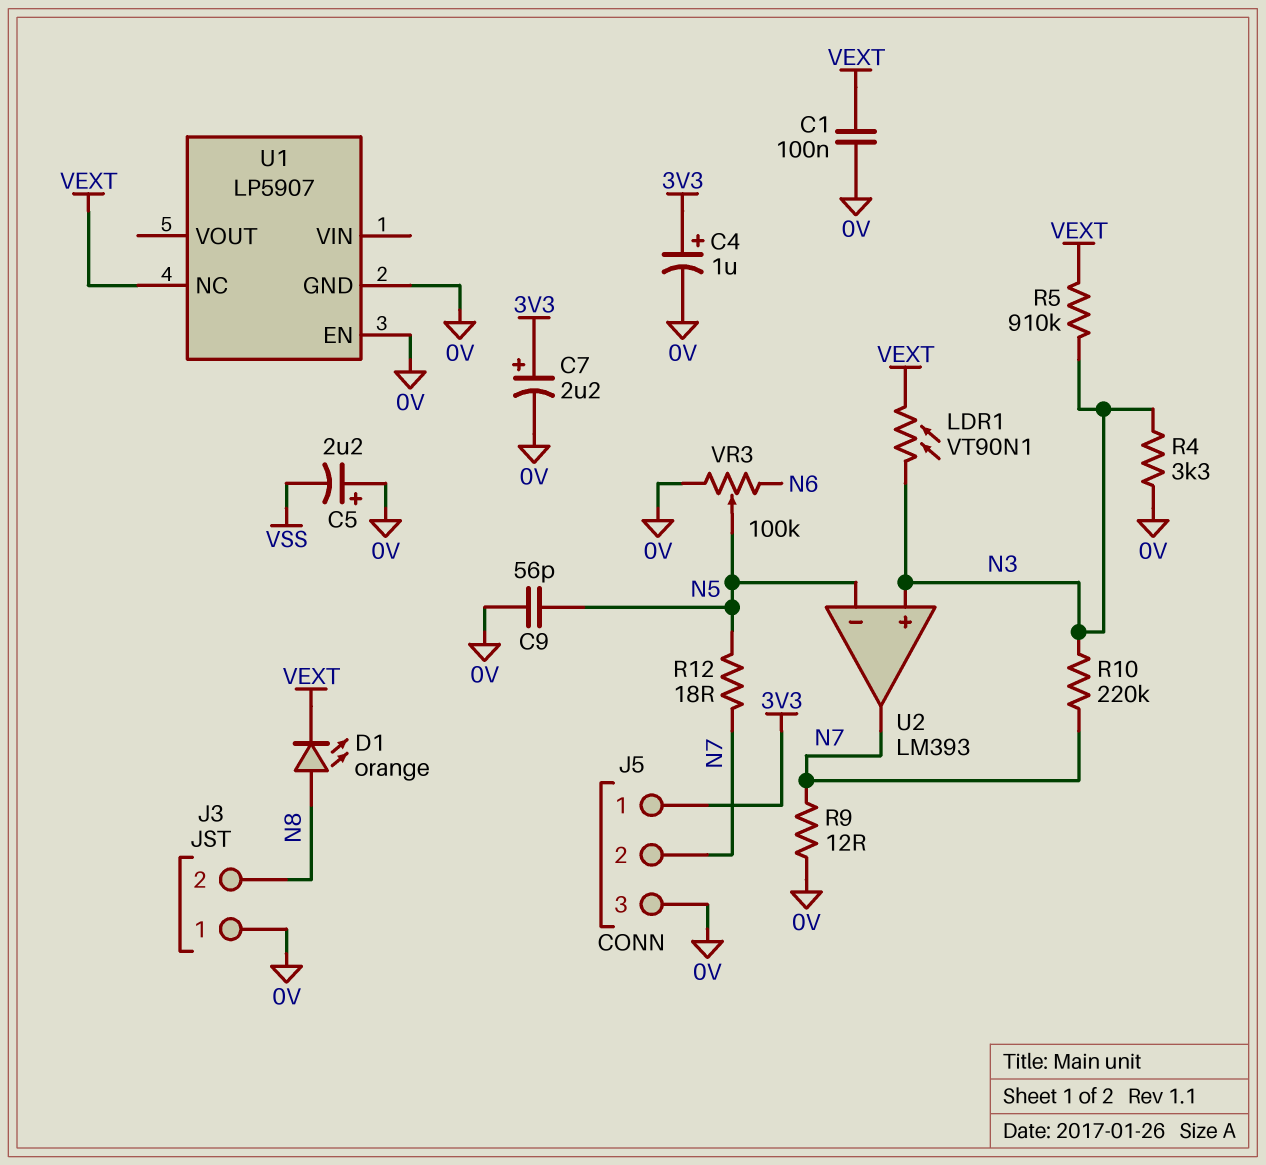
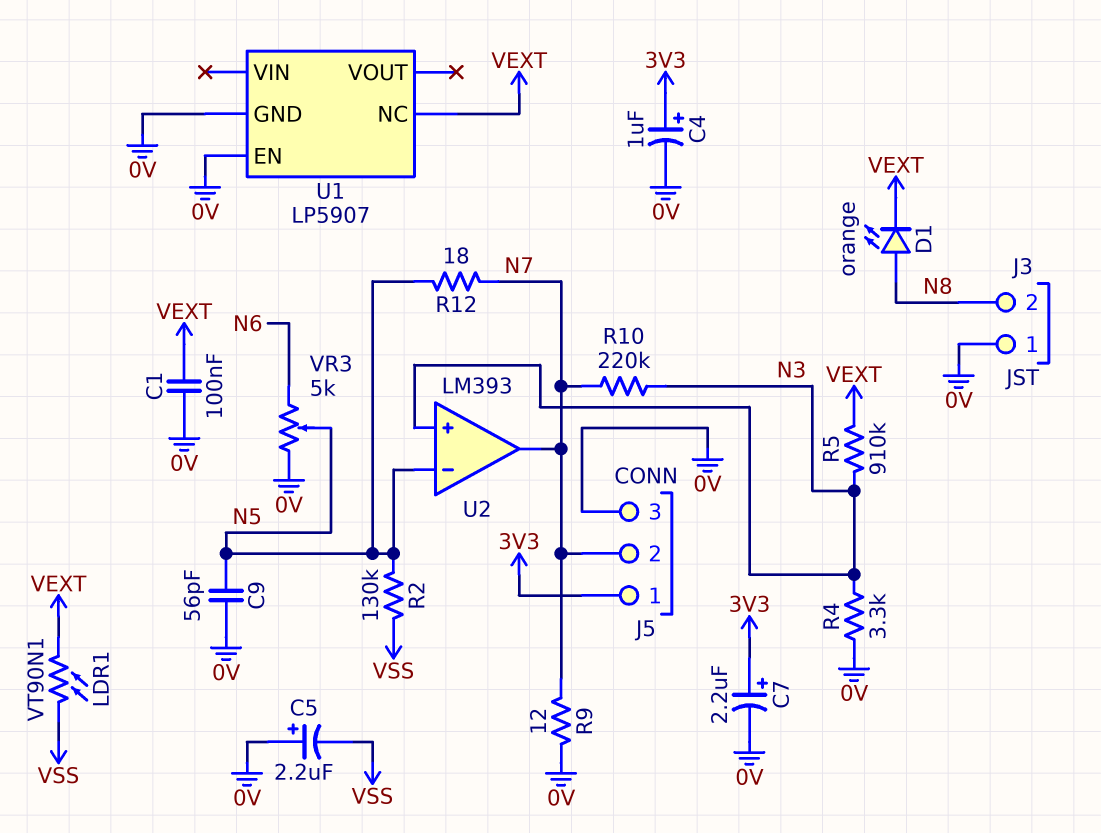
LDR1: VT90N1 (N3, VEXT) -> VT90N1 (VEXT, VSS)
R2: none -> 130k (N5, VSS)
VR3: 100k (0V, N6, wiper N5) -> 5k (0V, N6, wiper N5)

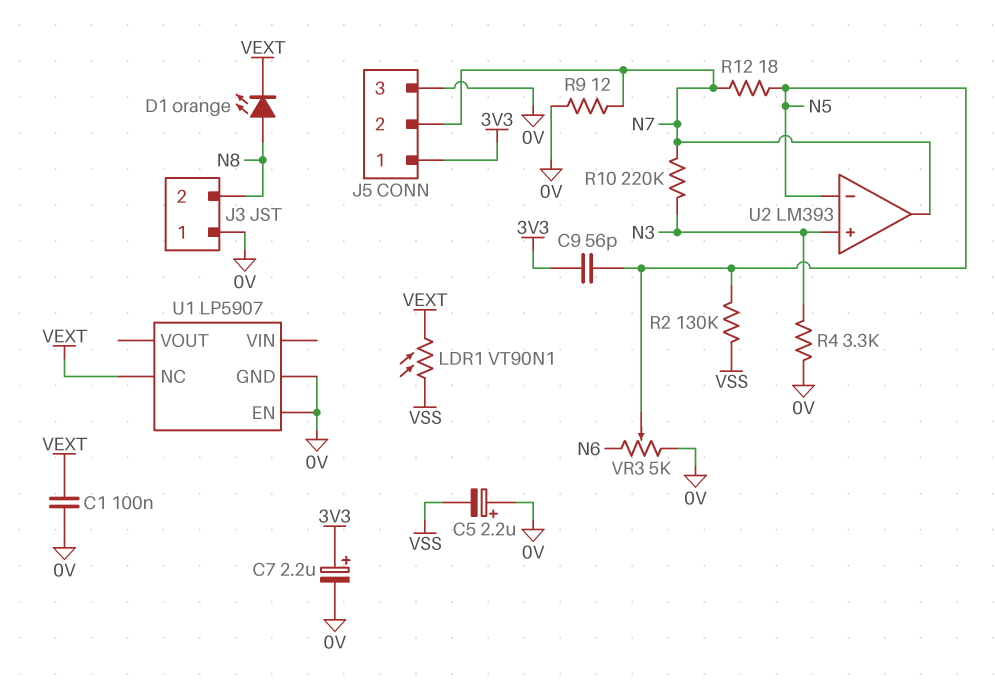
C4: 1uF (plus 3V3, minus 0V) -> none
C9: 56pF (0V, N5) -> 56pF (3V3, N5)
R5: 910k (N3, VEXT) -> none

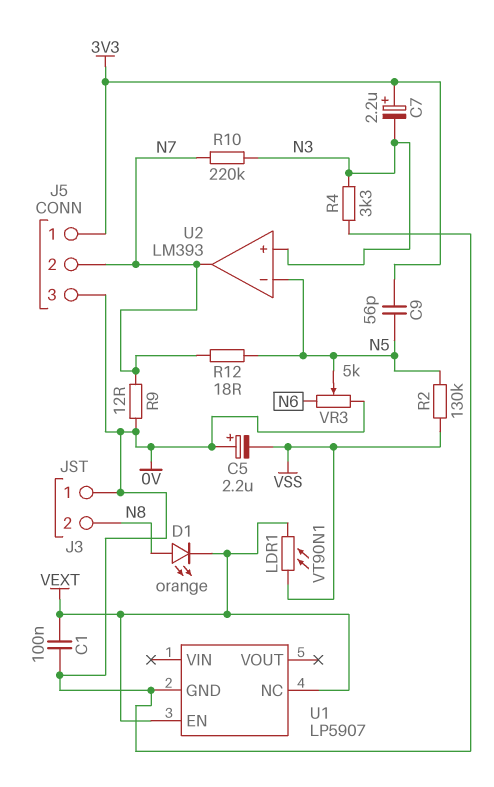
C7: 2.2uF (plus 3V3, minus 0V) -> 2.2uF (plus 3V3, minus N3)
U1 pin EN: 0V -> VEXT

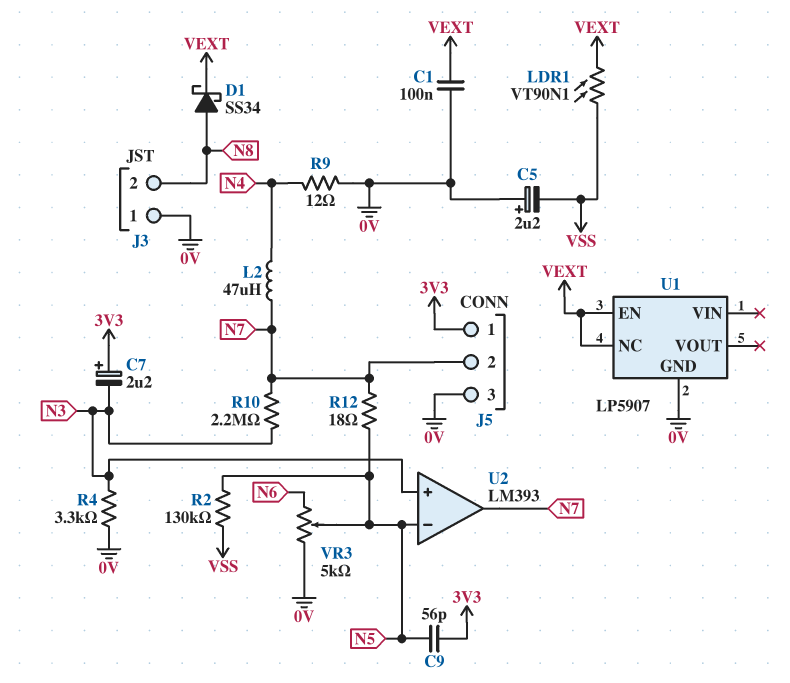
D1: LED orange (A N8, K VEXT) -> schottky SS34 (A N8, K VEXT)
L2: none -> 47uH (N4, N7)
R9: 12 (0V, N7) -> 12 (0V, N4)
R10: 220k (N3, N7) -> 2.2M (N3, N7)

